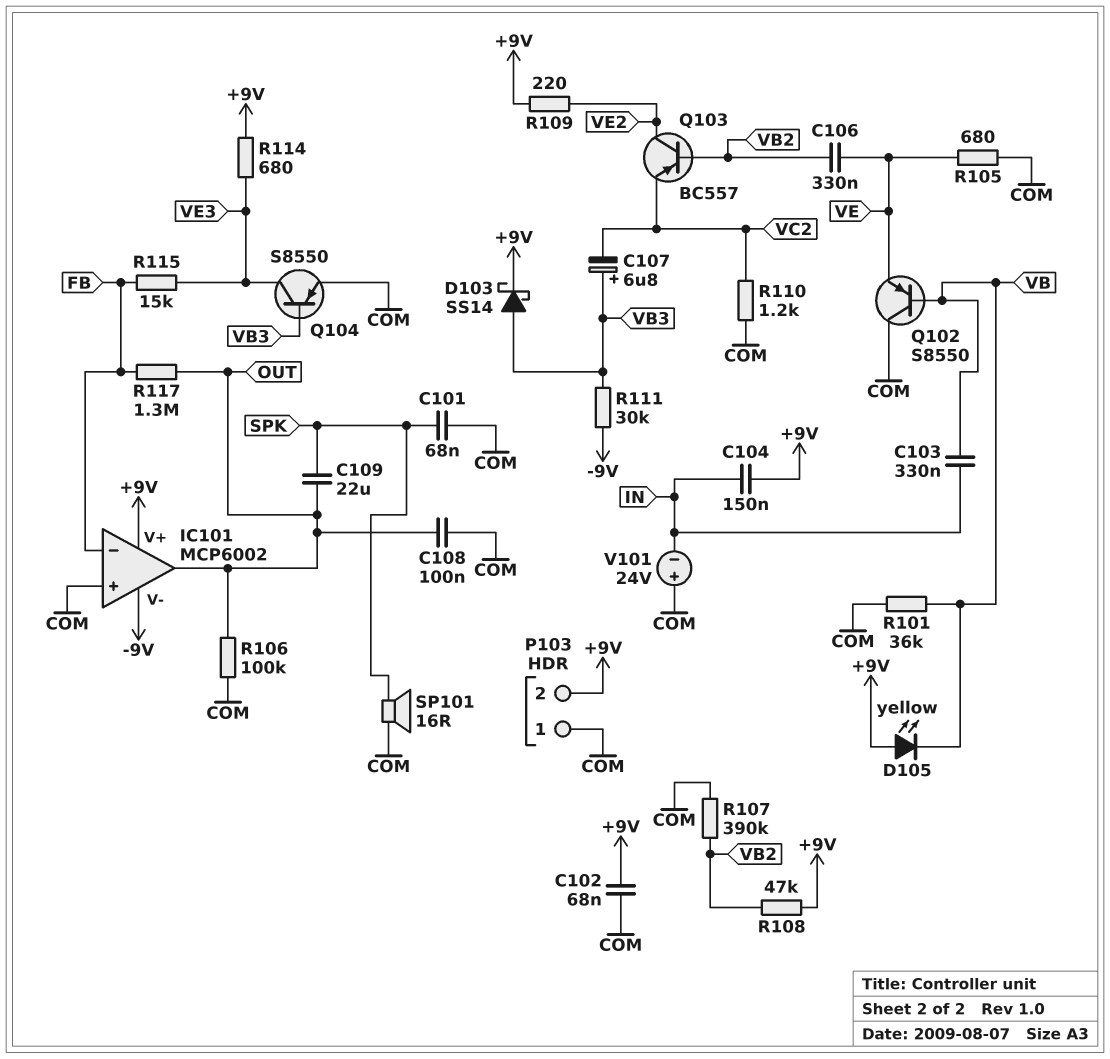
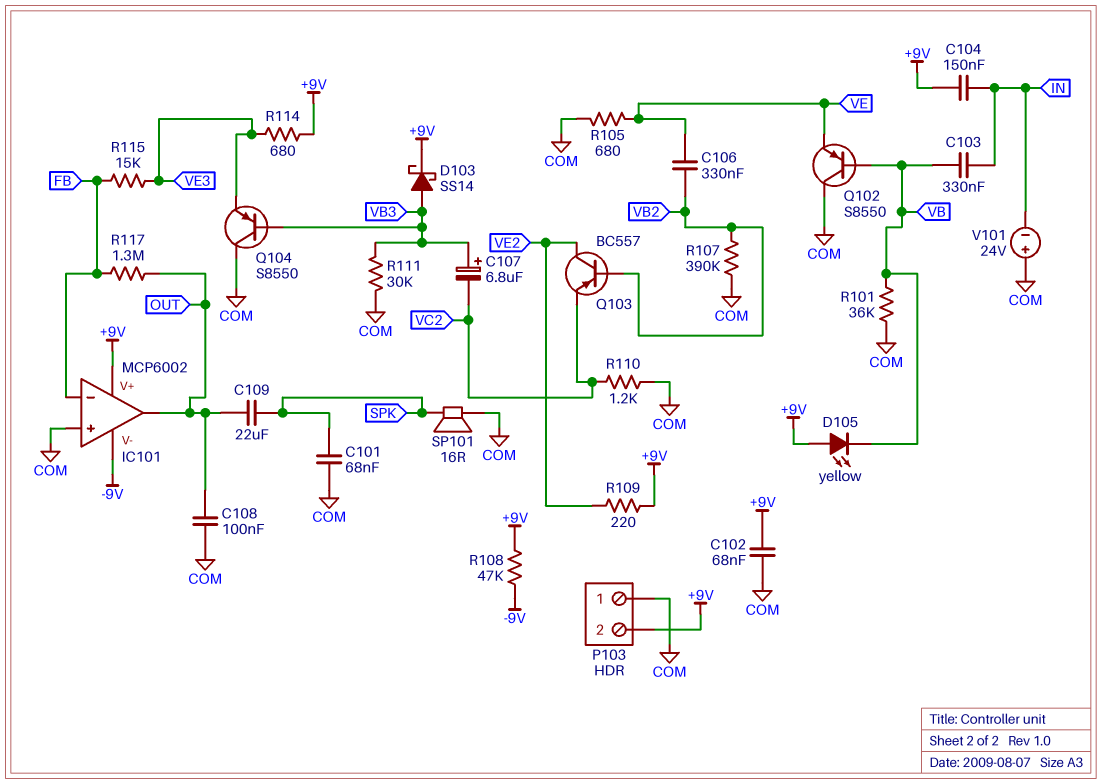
Q104: PNP S8550 (B VB3, C VE3, E COM) -> PNP S8550 (B VB3, C COM, E VE3)
R106: 100k (COM, OUT) -> none
R108: 47k (+9V, VB2) -> 47k (+9V, -9V)
R111: 30k (-9V, VB3) -> 30k (COM, VB3)

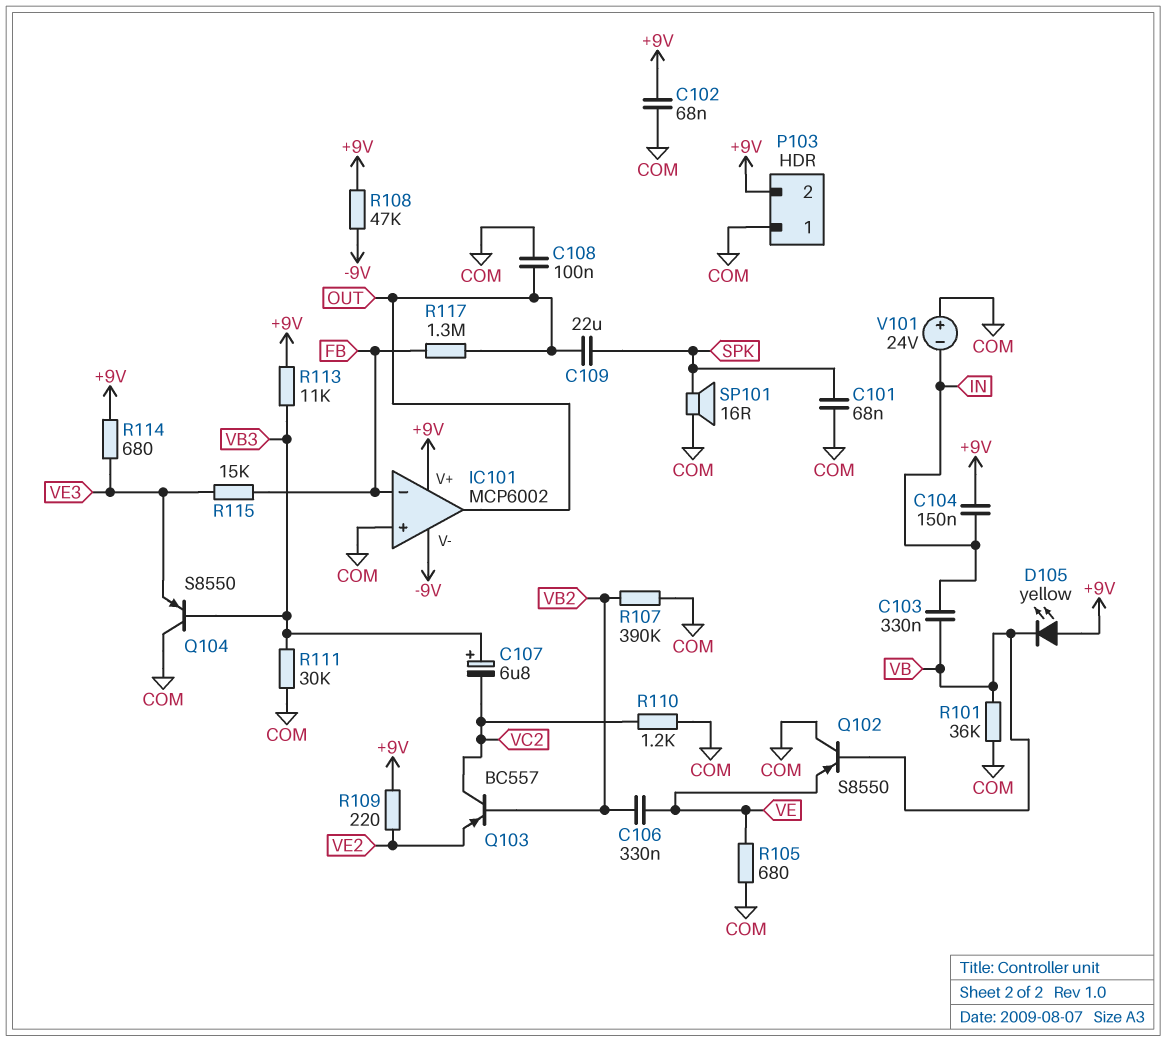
D103: schottky SS14 (A VB3, K +9V) -> none
Q103: PNP BC557 (B VB2, C VE2, E VC2) -> PNP BC557 (B VB2, C VC2, E VE2)
R113: none -> 11k (+9V, VB3)

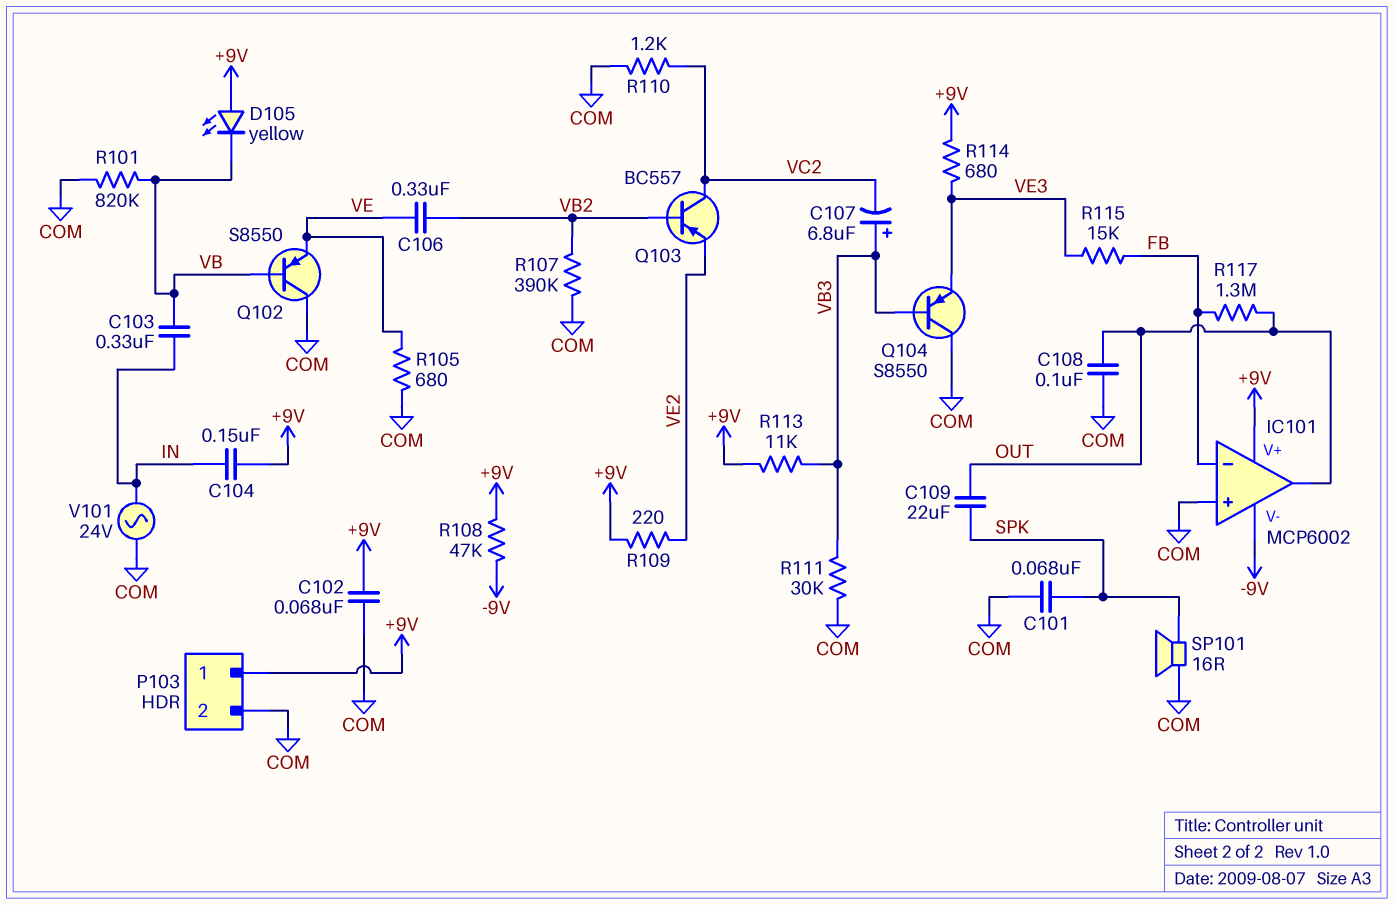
P103 pin 1: COM -> +9V
P103 pin 2: +9V -> COM
R101: 36k (COM, VB) -> 820k (COM, VB)
V101: 24V (plus COM, minus IN) -> AC 24V (COM, IN)

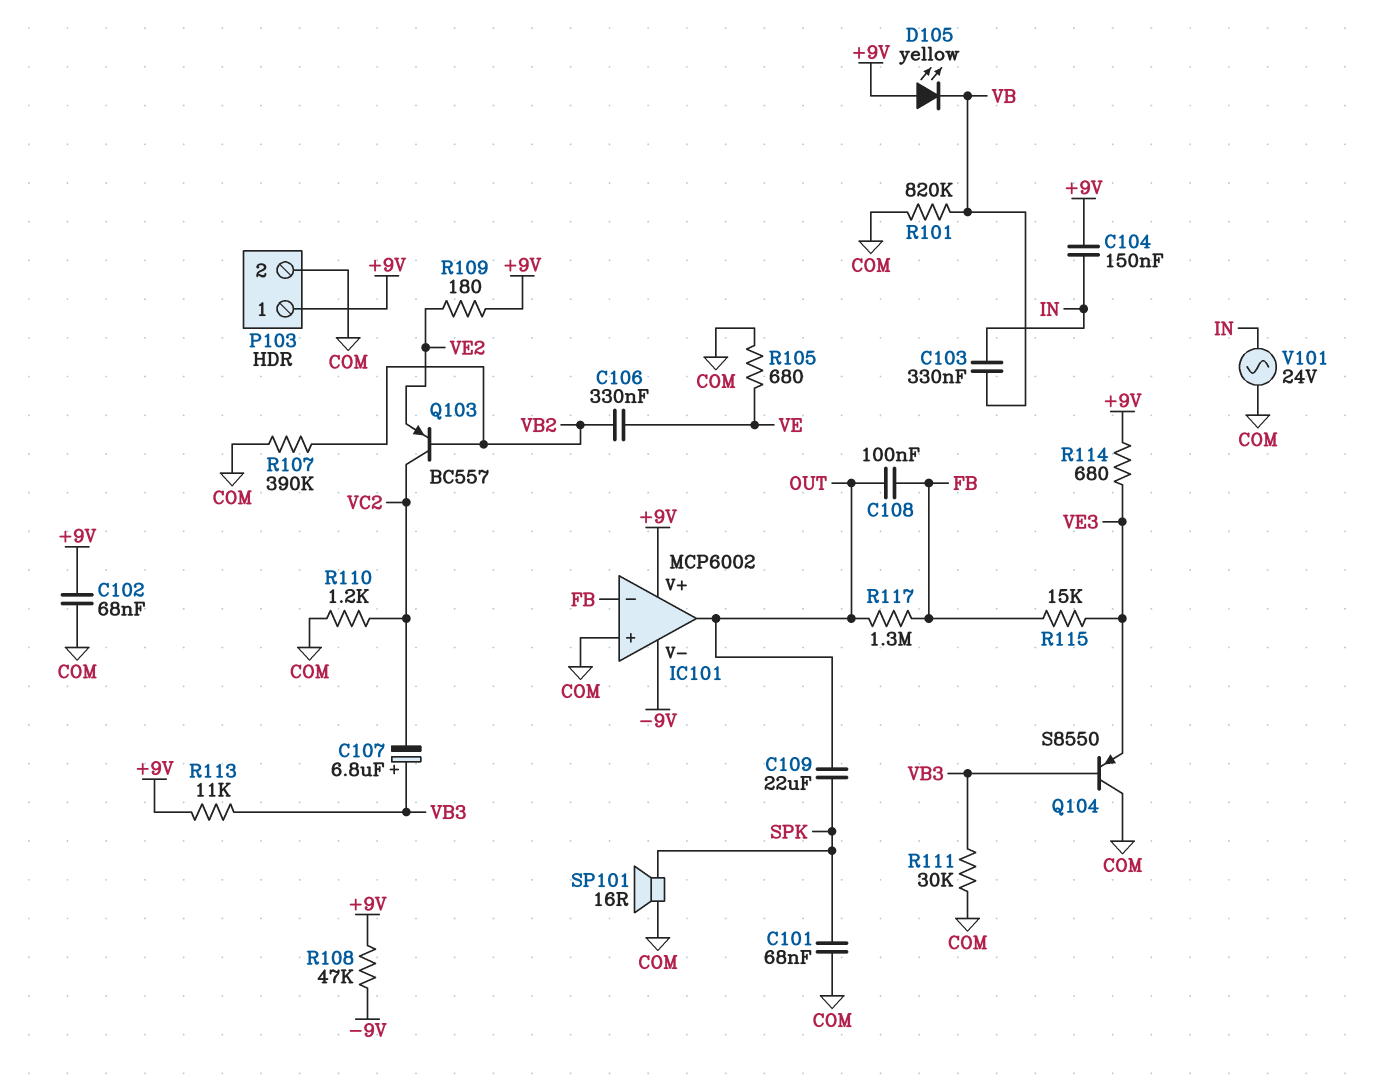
C108: 100nF (COM, OUT) -> 100nF (FB, OUT)
Q102: PNP S8550 (B VB, C COM, E VE) -> none
R109: 220 (+9V, VE2) -> 180 (+9V, VE2)

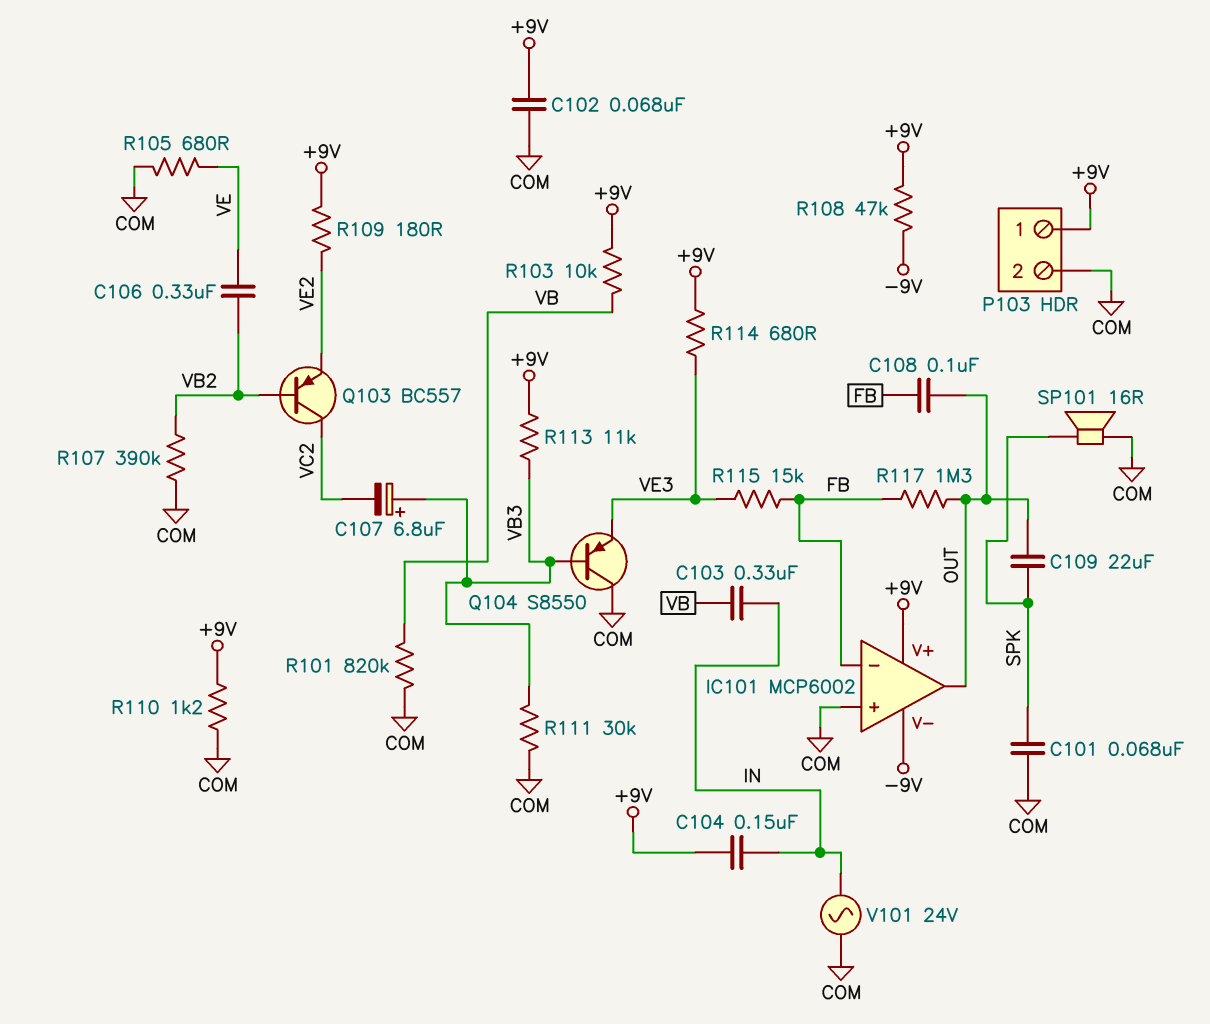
D105: LED yellow (A +9V, K VB) -> none
R103: none -> 10k (+9V, VB)
R110: 1.2k (COM, VC2) -> 1.2k (+9V, COM)

